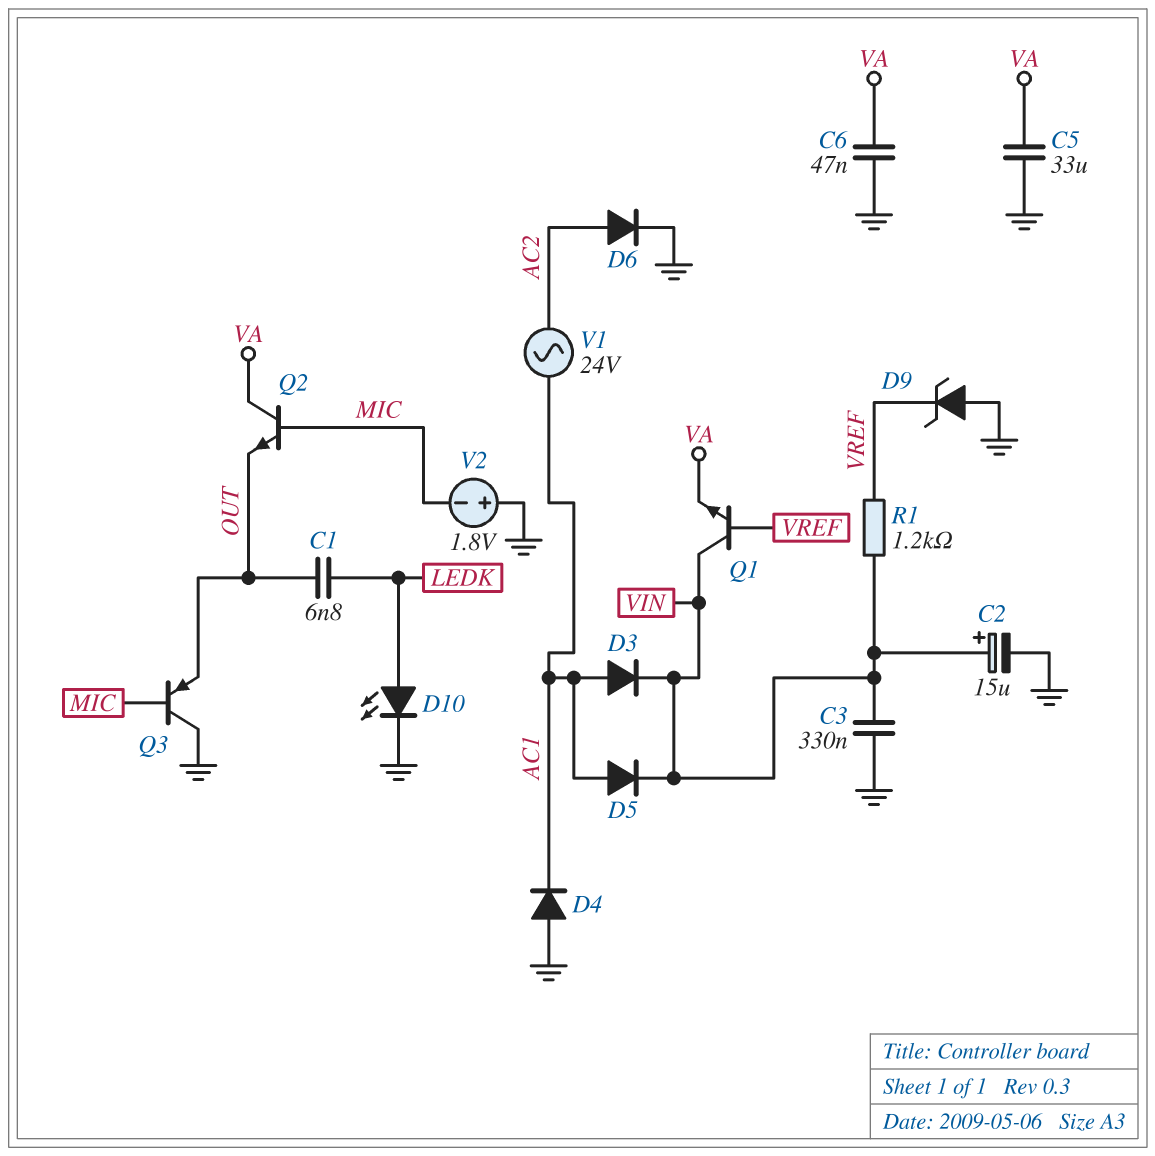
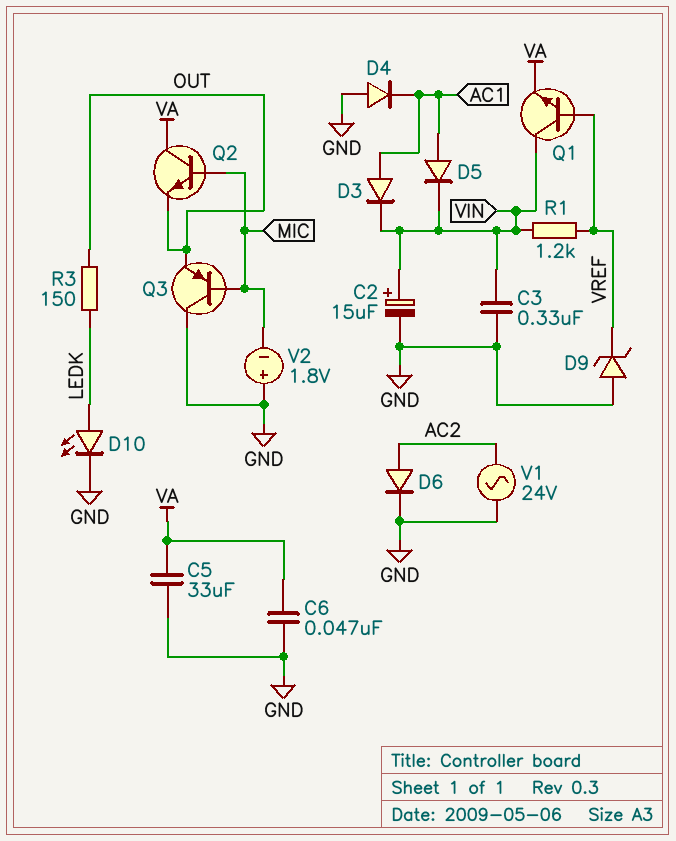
C1: 6.8nF (LEDK, OUT) -> none
R3: none -> 150 (LEDK, OUT)
V1: AC 24V (AC1, AC2) -> AC 24V (AC2, GND)

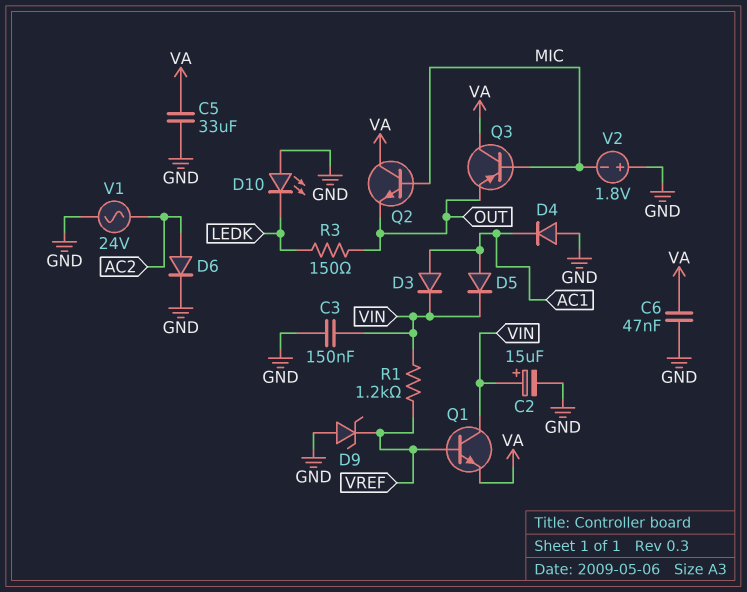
C3: 330nF (GND, VIN) -> 150nF (GND, VIN)
D10: LED (A LEDK, K GND) -> LED (A GND, K LEDK)
Q3: PNP (B MIC, C GND, E OUT) -> PNP (B MIC, C VA, E OUT)

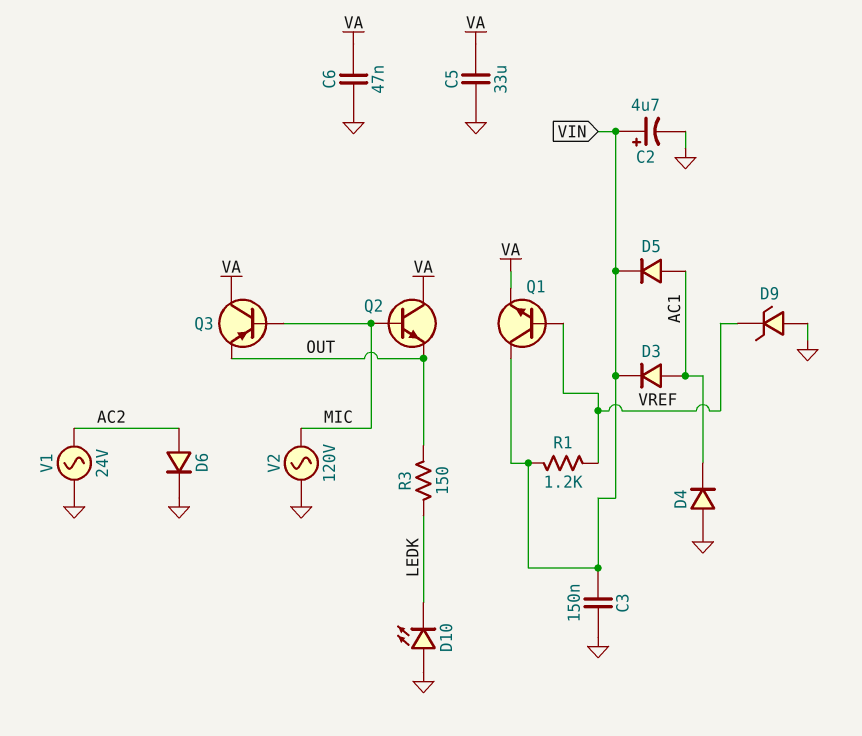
C2: 15uF (plus VIN, minus GND) -> 4.7uF (plus VIN, minus GND)
V2: 1.8V (plus GND, minus MIC) -> AC 120V (GND, MIC)

